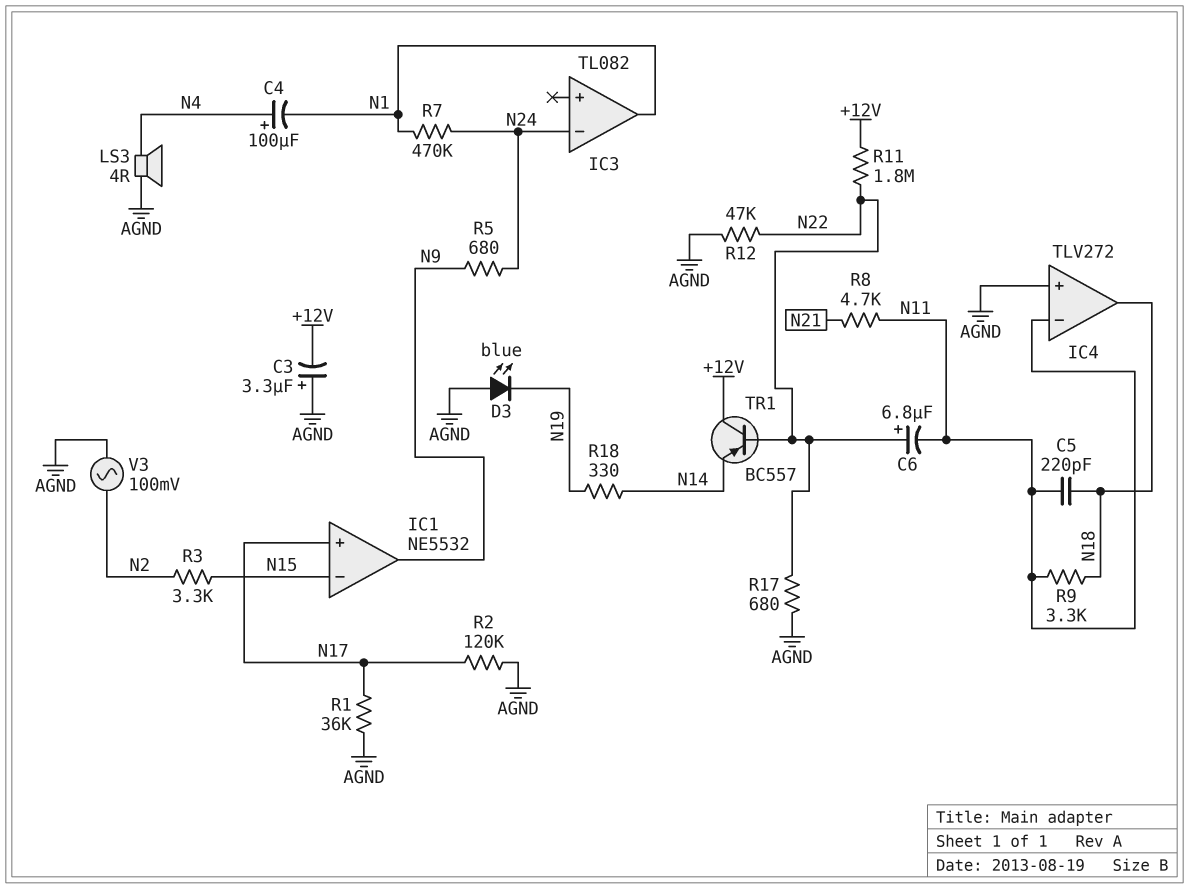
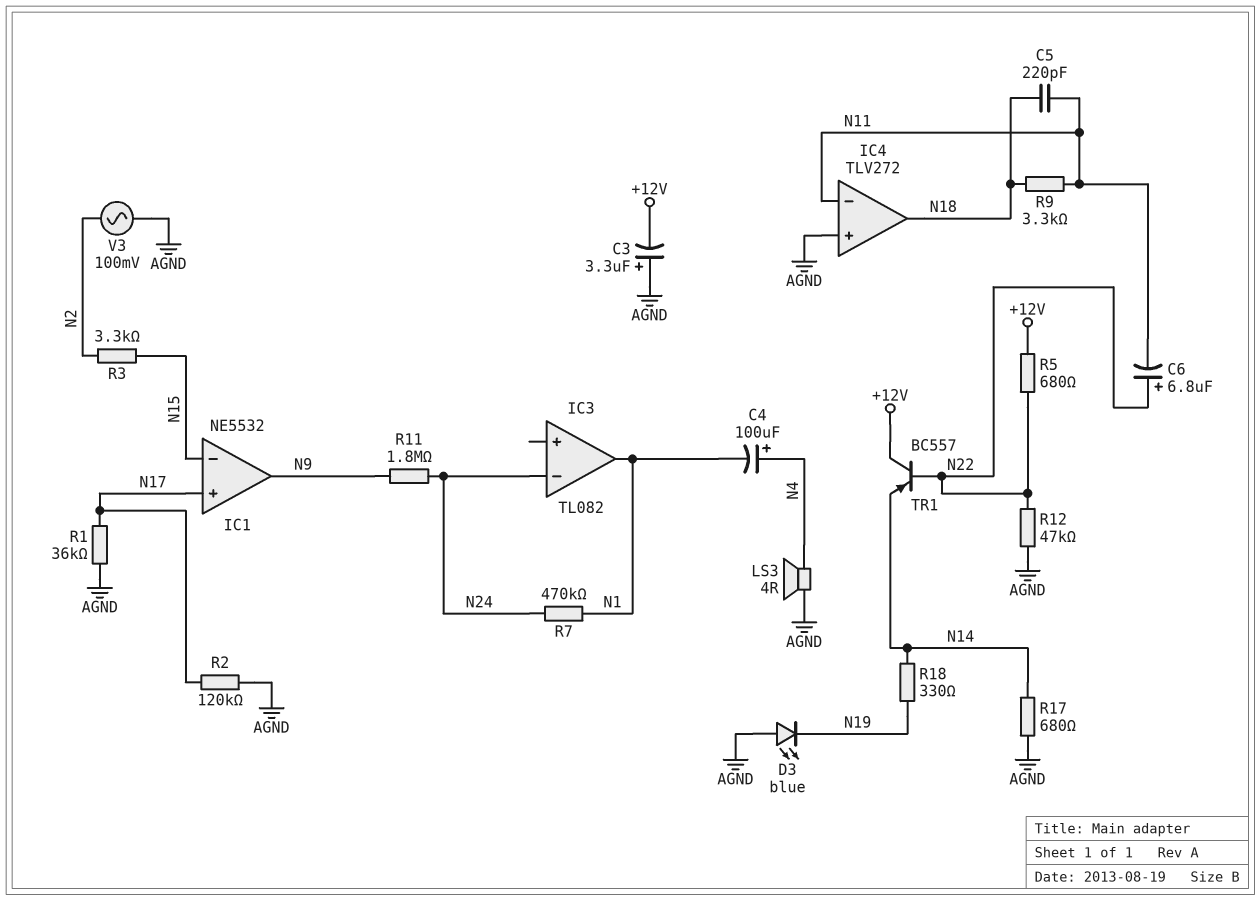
R5: 680 (N9, N24) -> 680 (+12V, N22)
R8: 4.7k (N11, N21) -> none
R11: 1.8M (+12V, N22) -> 1.8M (N9, N24)
R17: 680 (AGND, N22) -> 680 (AGND, N14)

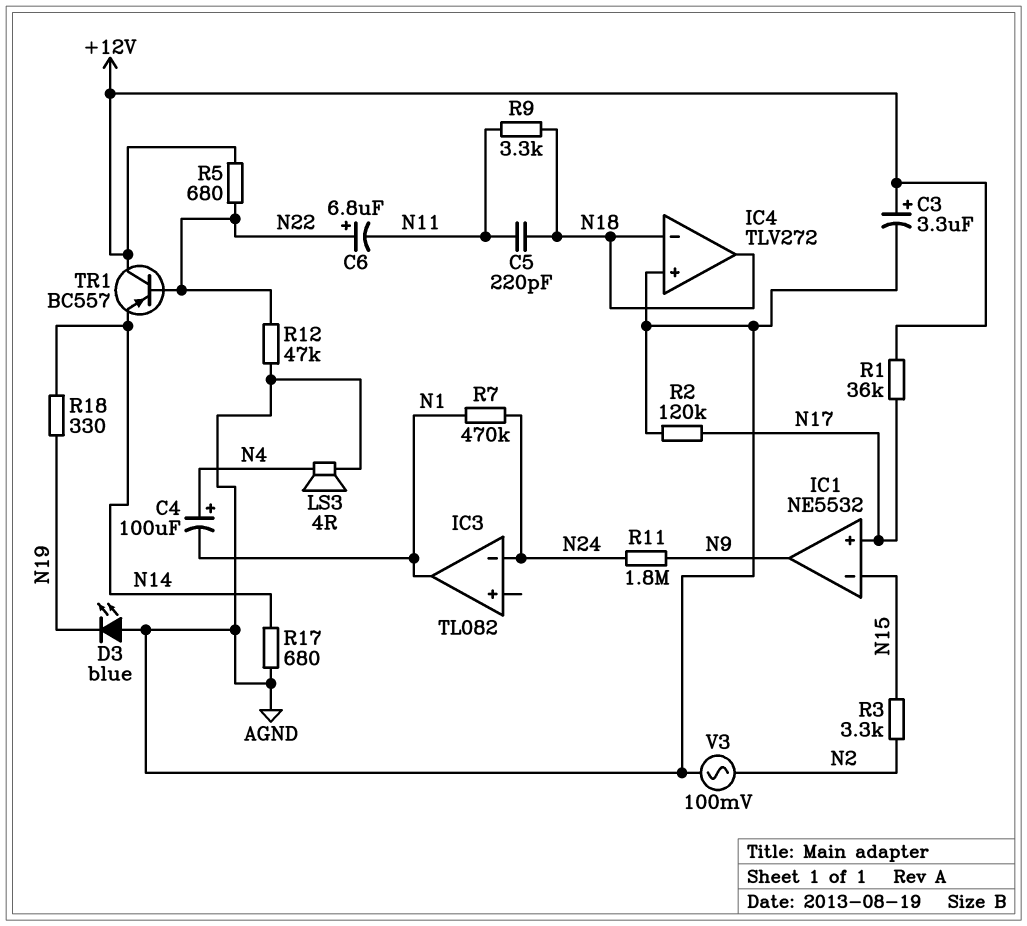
C3: 3.3uF (plus AGND, minus +12V) -> 3.3uF (plus +12V, minus AGND)
IC4 pin in-: N11 -> N18
R1: 36k (AGND, N17) -> 36k (+12V, N17)

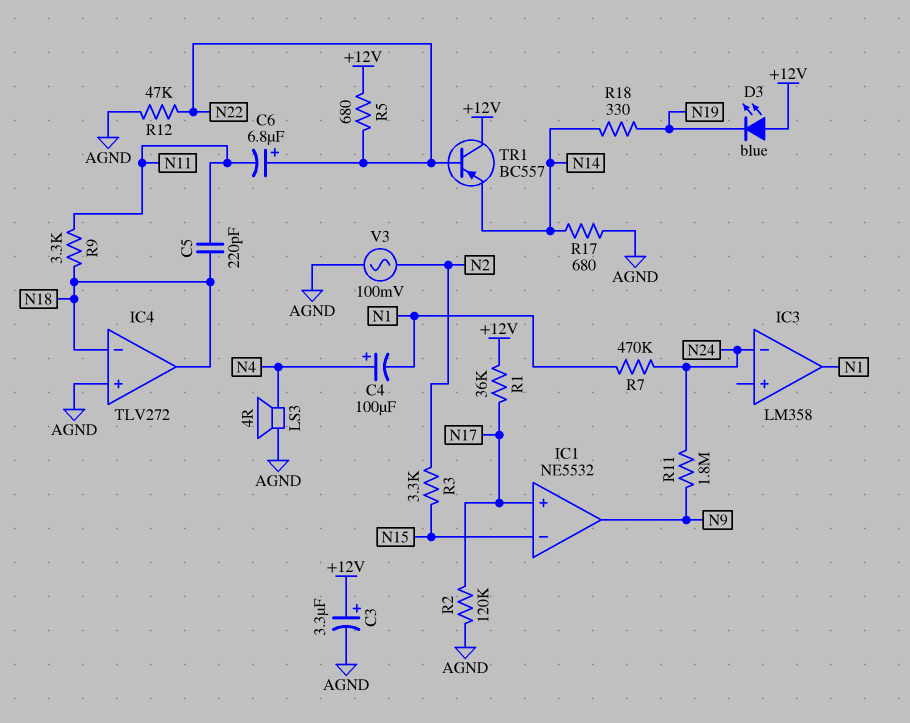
D3: LED blue (A AGND, K N19) -> LED blue (A +12V, K N19)
IC3: TL082 -> LM358

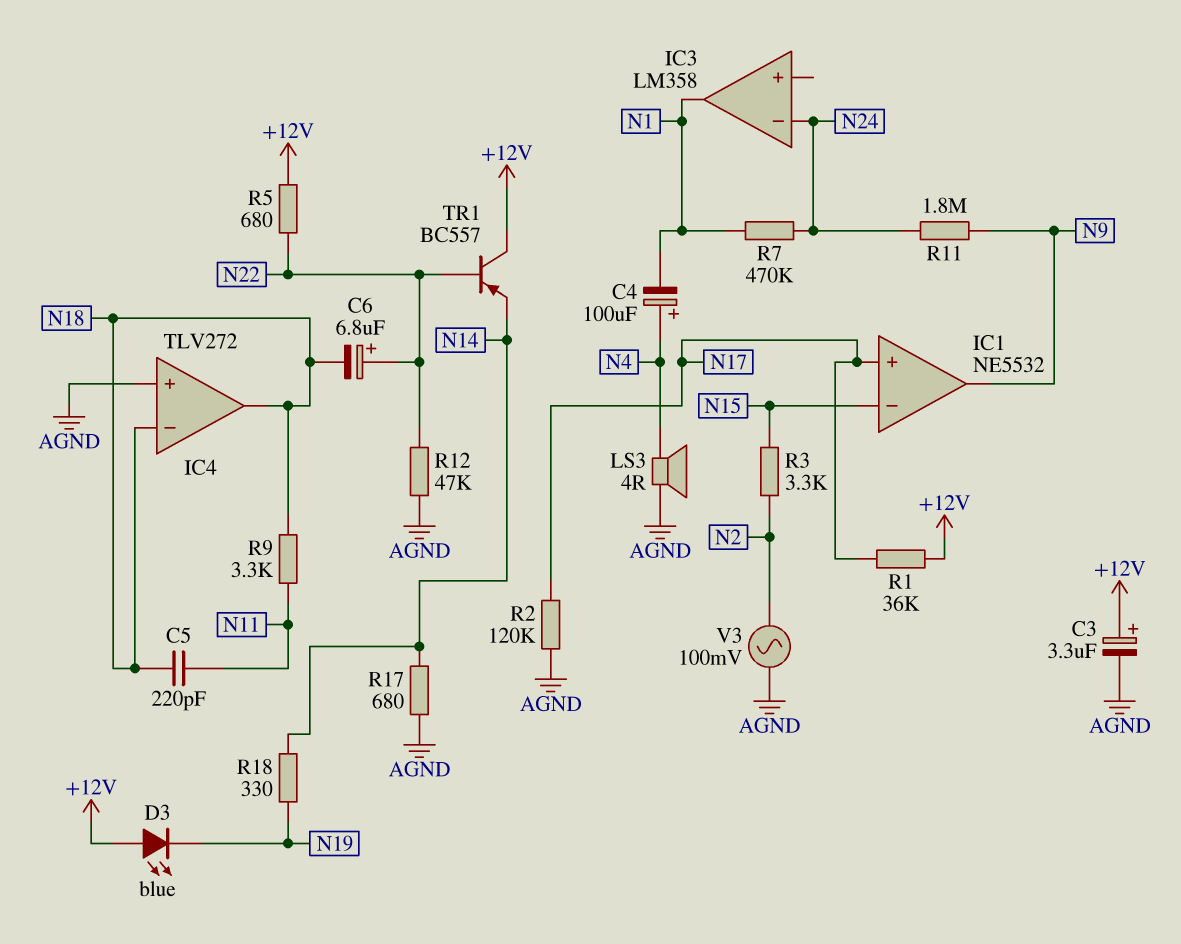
C6: 6.8uF (plus N22, minus N11) -> 6.8uF (plus N22, minus N18)

